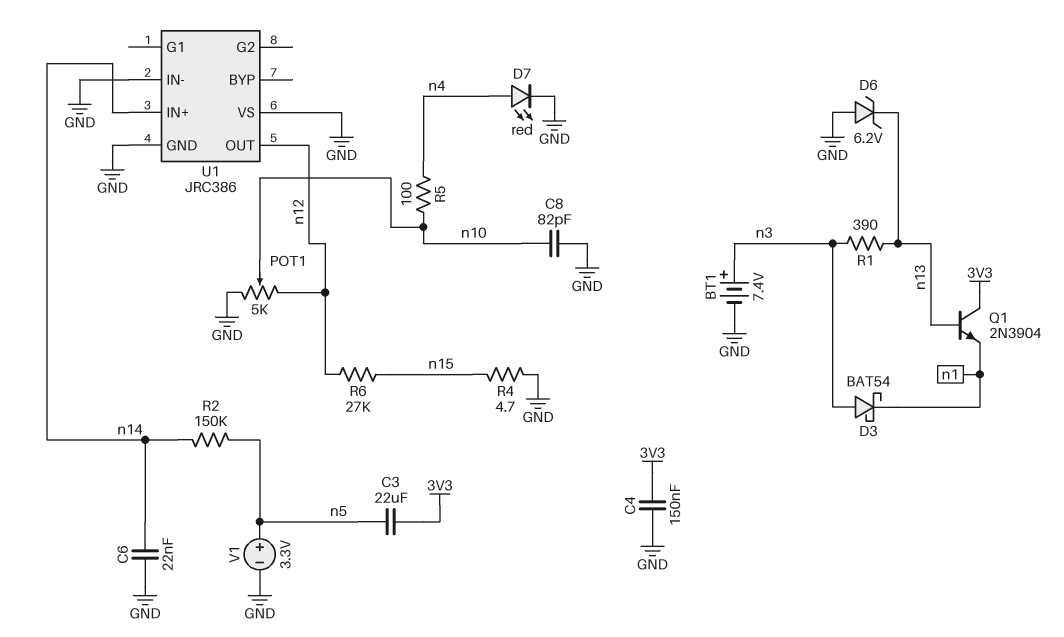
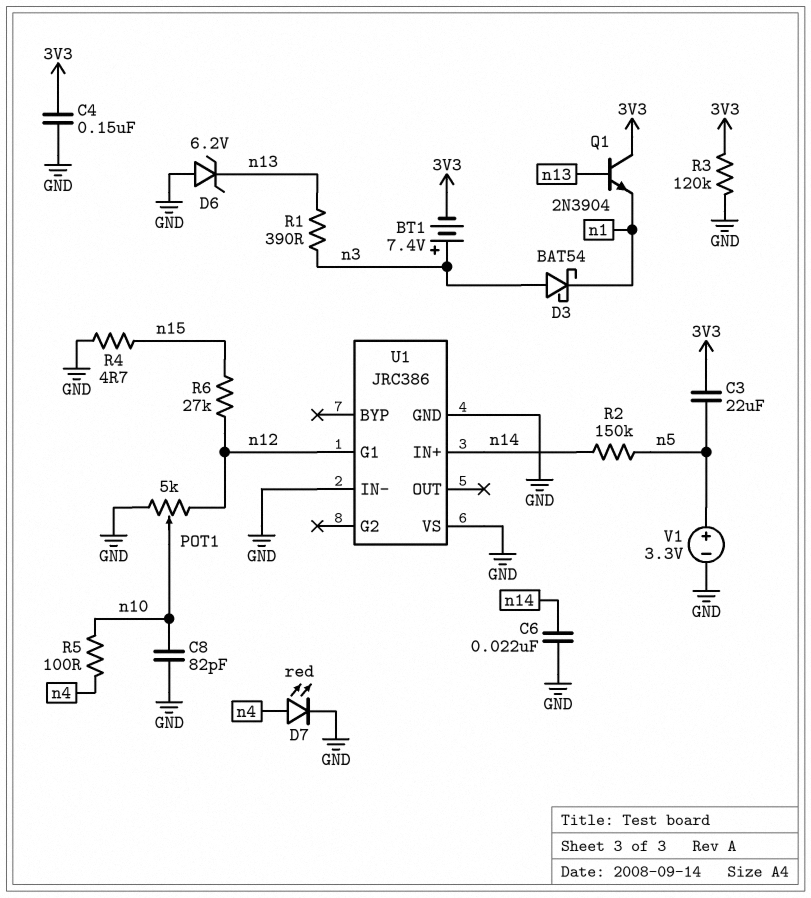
BT1: 7.4V (plus n3, minus GND) -> 7.4V (plus n3, minus 3V3)
R3: none -> 120k (3V3, GND)
U1 pin G1: none -> n12
U1 pin OUT: n12 -> none

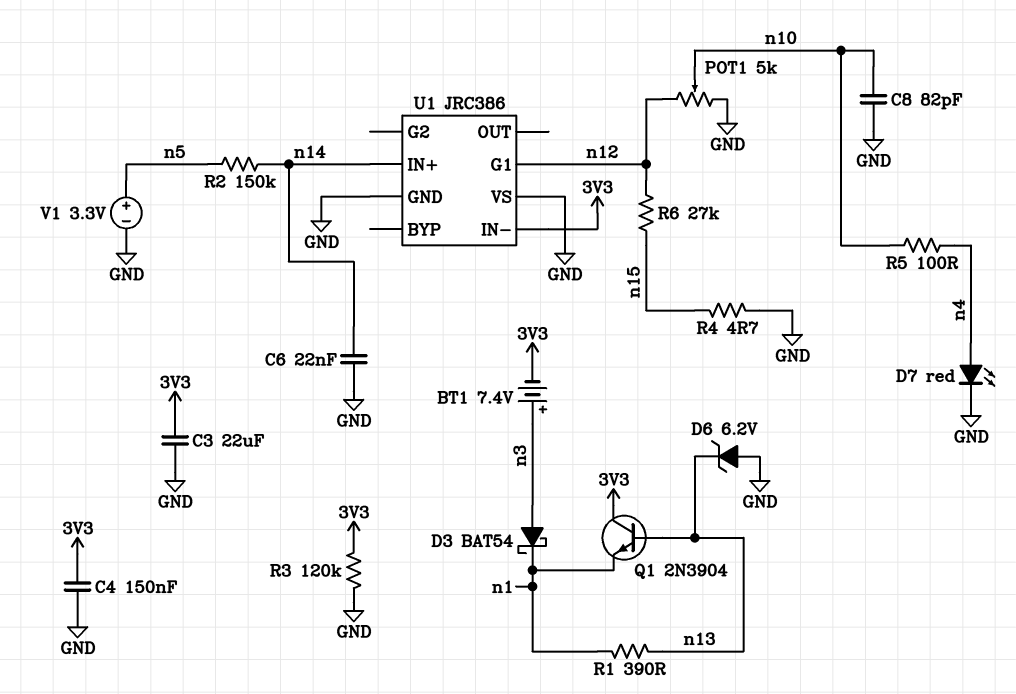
C3: 22uF (3V3, n5) -> 22uF (3V3, GND)
R1: 390 (n3, n13) -> 390 (n1, n13)
U1 pin IN-: GND -> 3V3

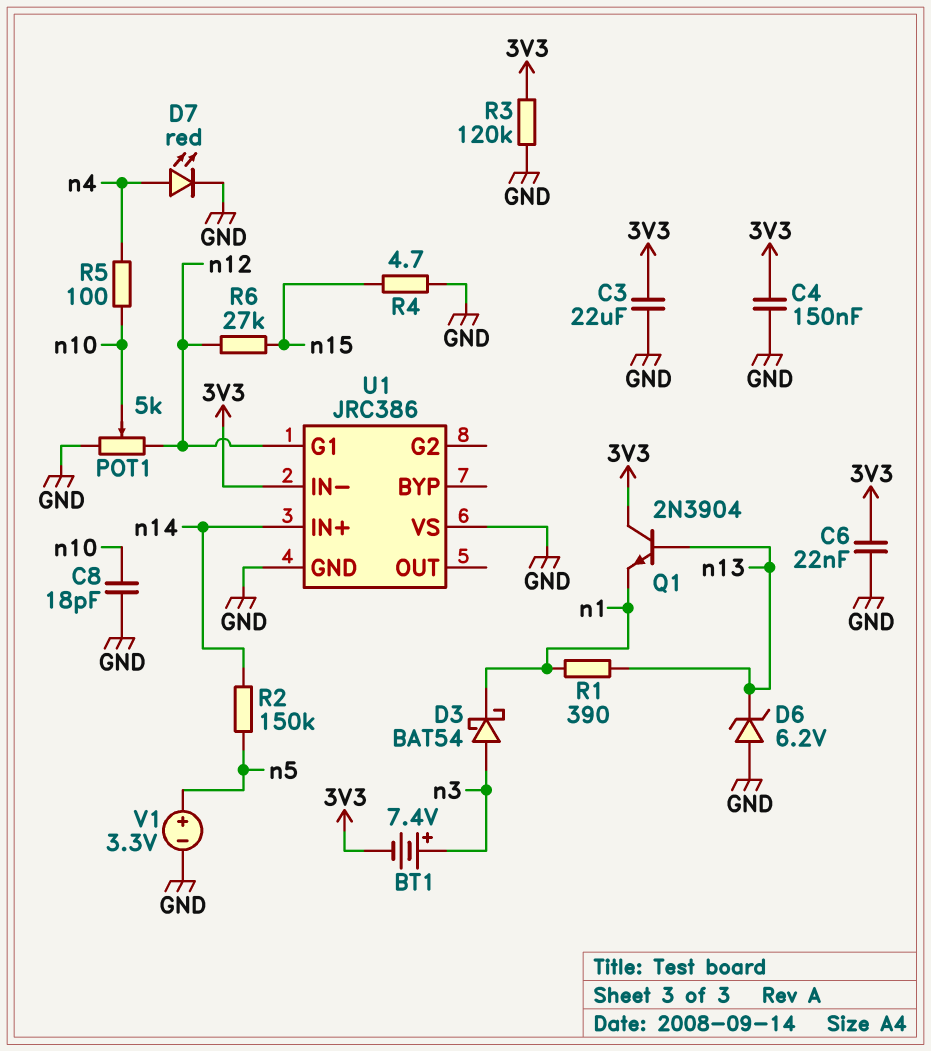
C6: 22nF (GND, n14) -> 22nF (3V3, GND)
C8: 82pF (GND, n10) -> 18pF (GND, n10)

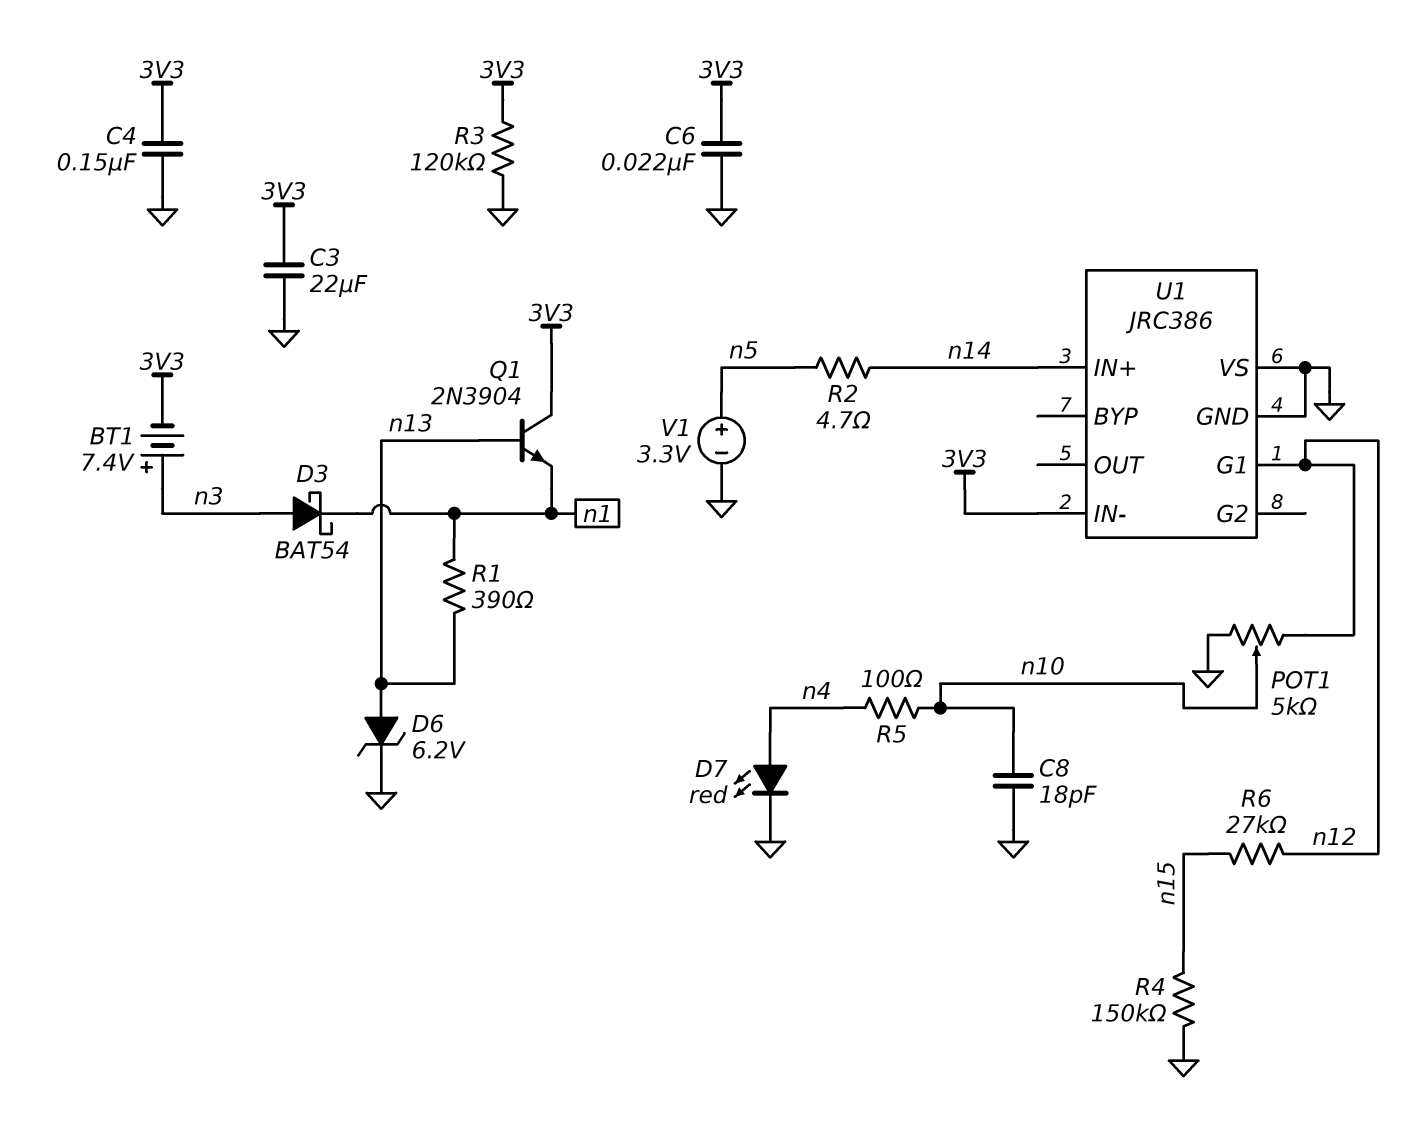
D6: zener 6.2V (A GND, K n13) -> zener 6.2V (A n13, K GND)
R2: 150k (n5, n14) -> 4.7 (n5, n14)
R4: 4.7 (GND, n15) -> 150k (GND, n15)

